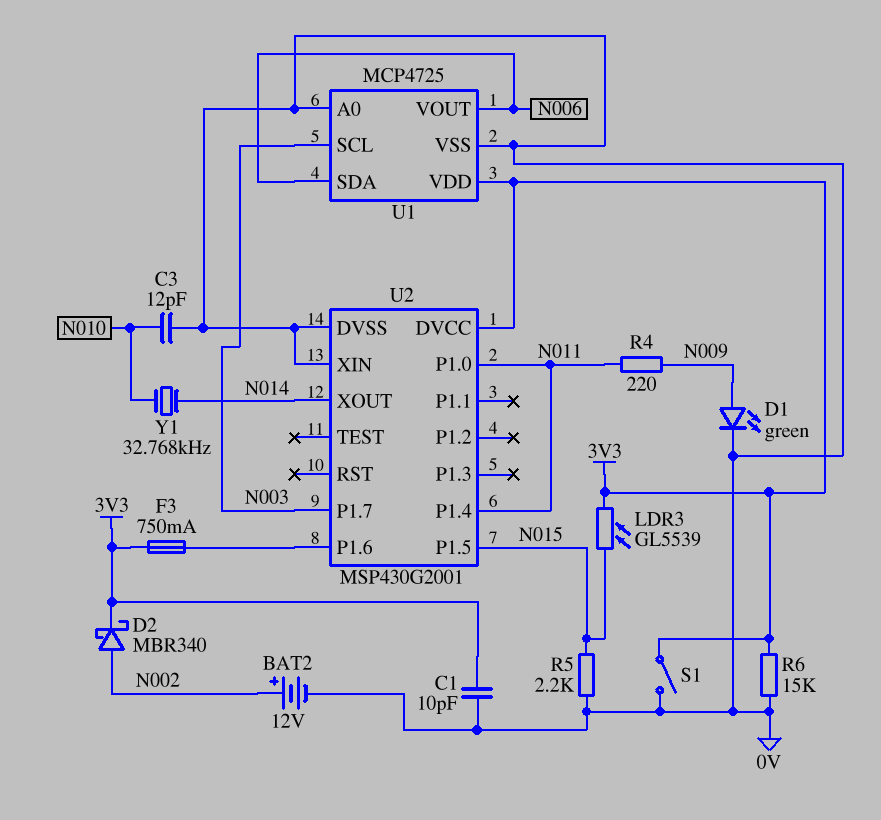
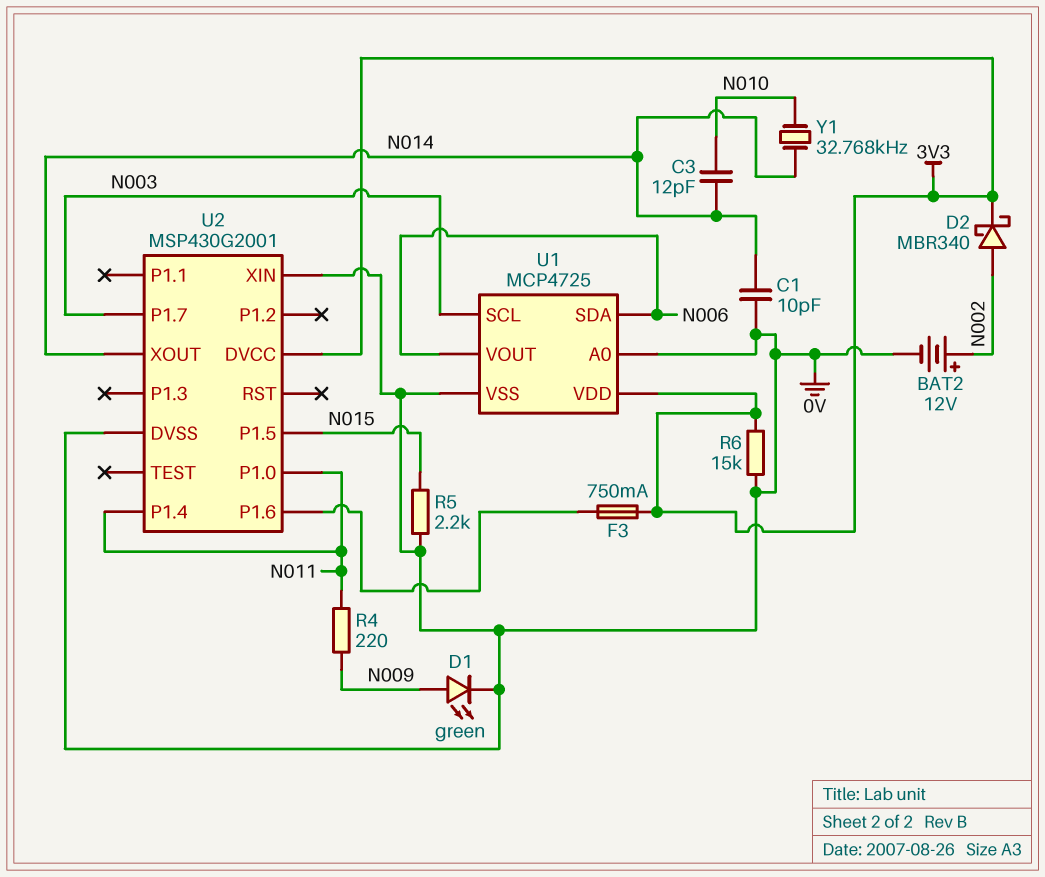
C1: 10pF (0V, 3V3) -> 10pF (0V, N014)
C3: 12pF (0V, N010) -> 12pF (N010, N014)
LDR3: GL5539 (3V3, N015) -> none
S1: switch (0V, 3V3) -> none

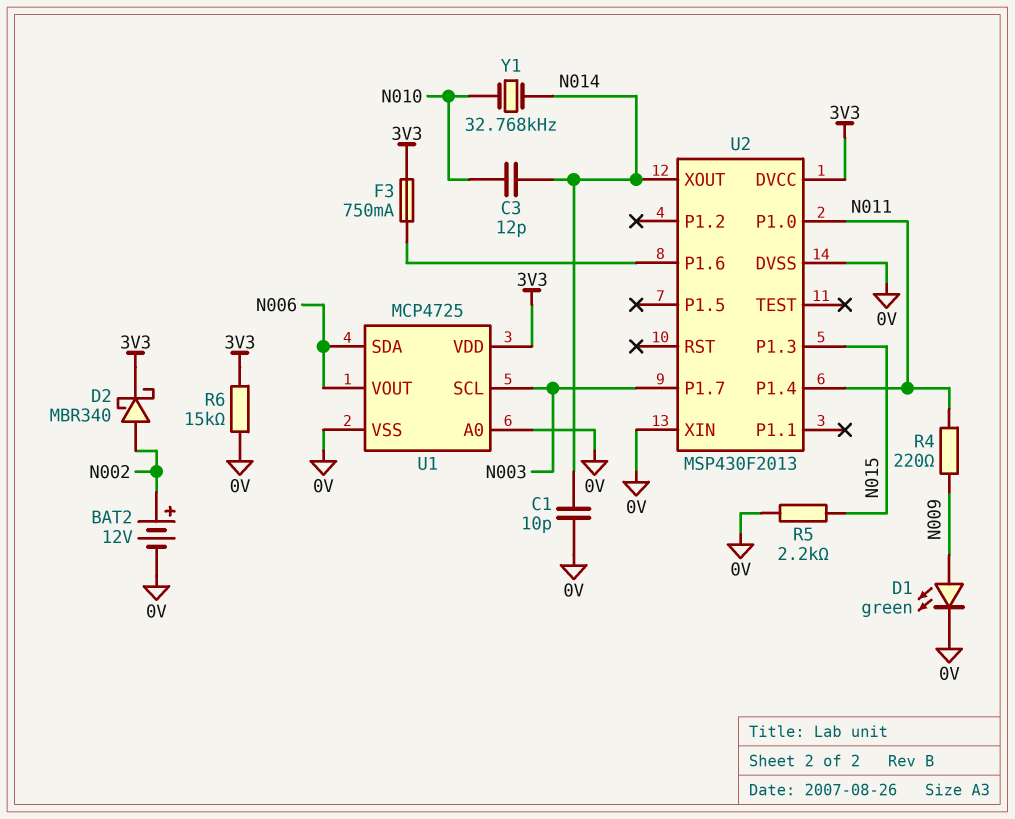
U2: MSP430G2001 -> MSP430F2013
U2 pin P1.3: none -> N015
U2 pin P1.5: N015 -> none

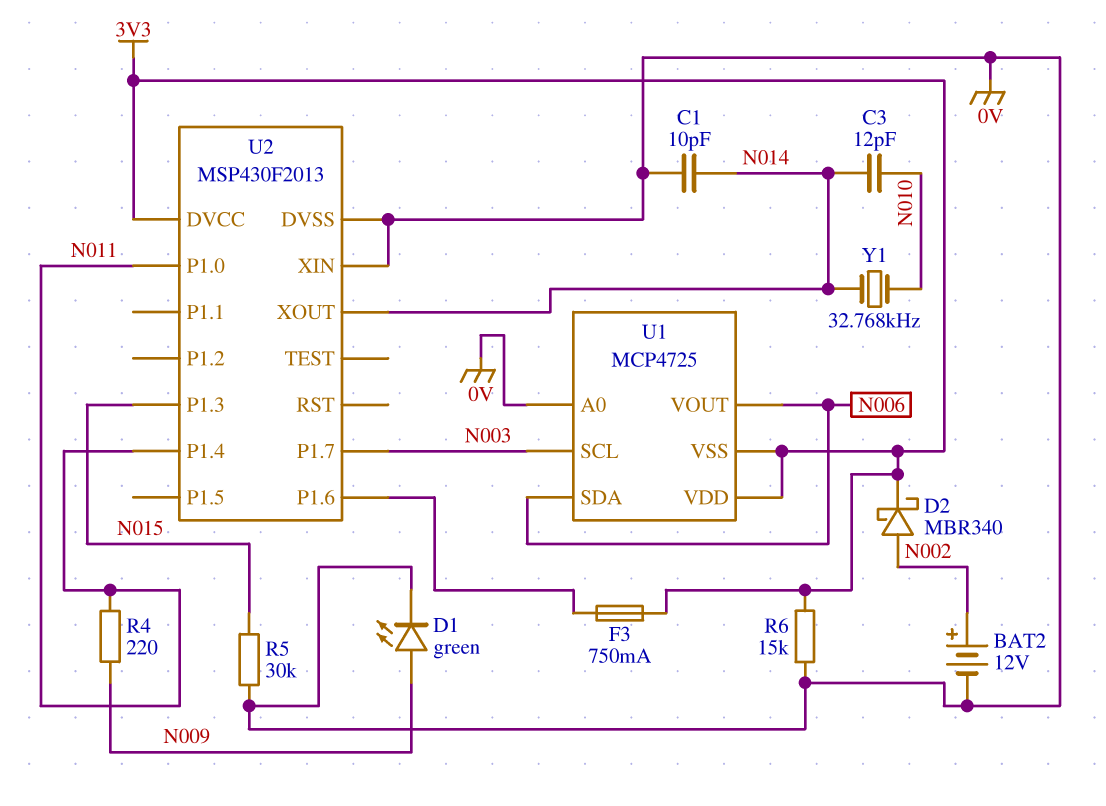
R5: 2.2k (0V, N015) -> 30k (0V, N015)
U1 pin VSS: 0V -> 3V3

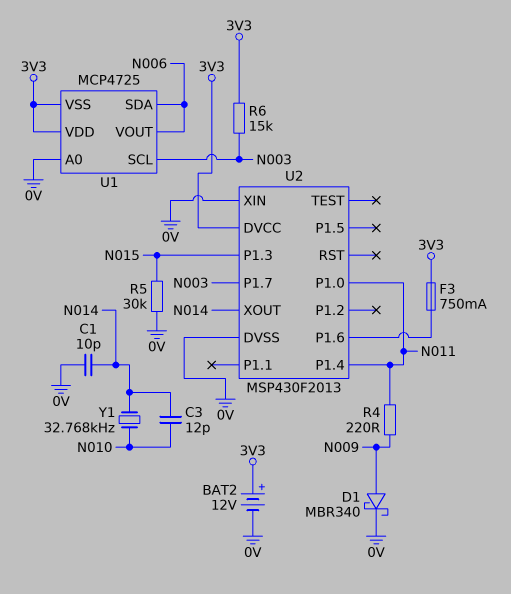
BAT2: 12V (plus N002, minus 0V) -> 12V (plus 3V3, minus 0V)
D1: LED green (A N009, K 0V) -> schottky MBR340 (A N009, K 0V)
D2: schottky MBR340 (A N002, K 3V3) -> none
R6: 15k (0V, 3V3) -> 15k (3V3, N003)

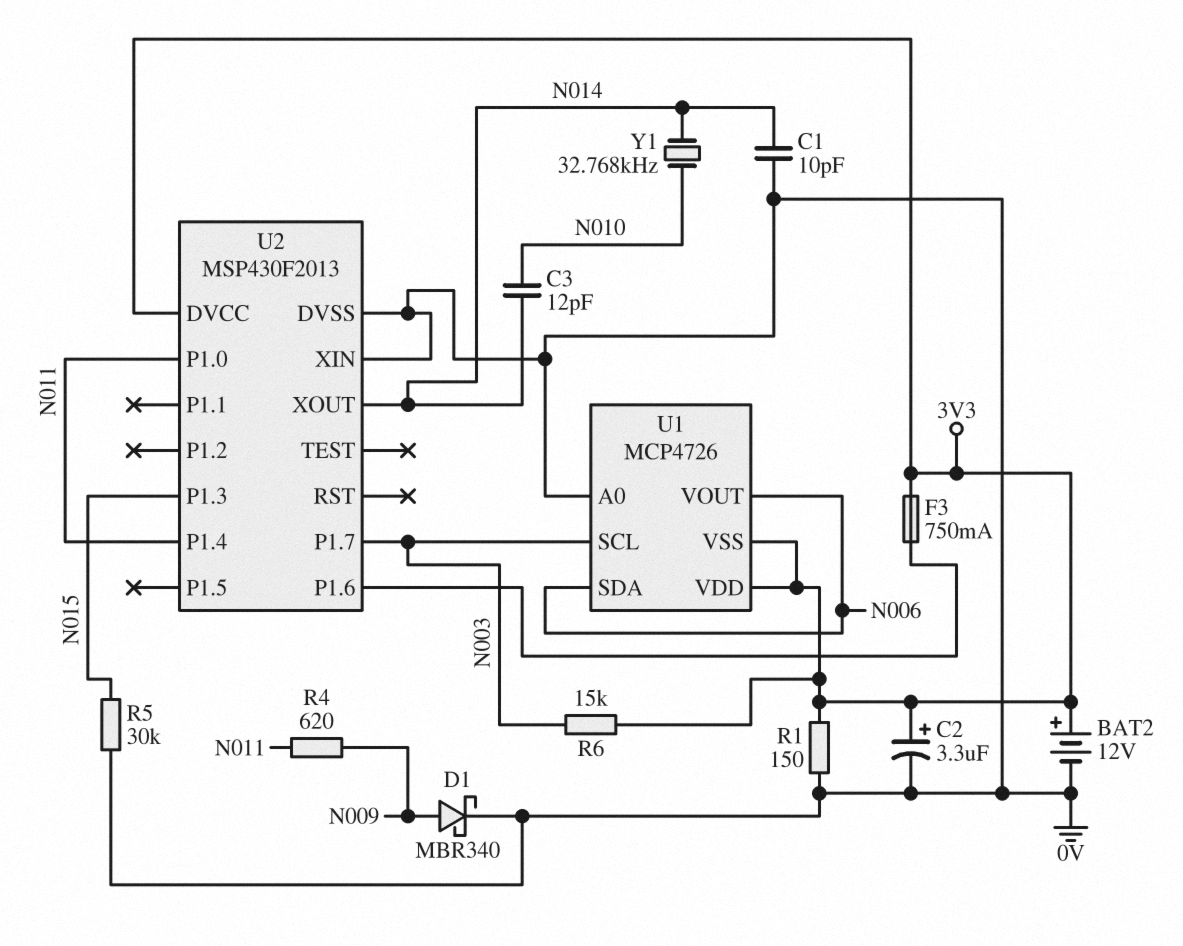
C2: none -> 3.3uF (plus 3V3, minus 0V)
R1: none -> 150 (0V, 3V3)
R4: 220 (N009, N011) -> 620 (N009, N011)
U1: MCP4725 -> MCP4726

